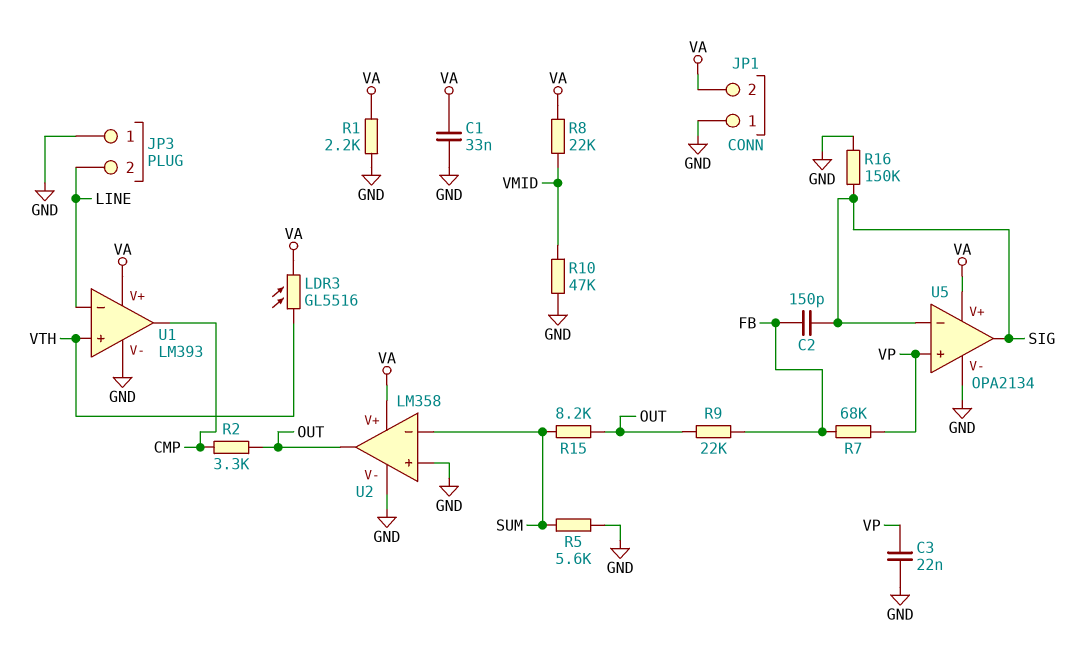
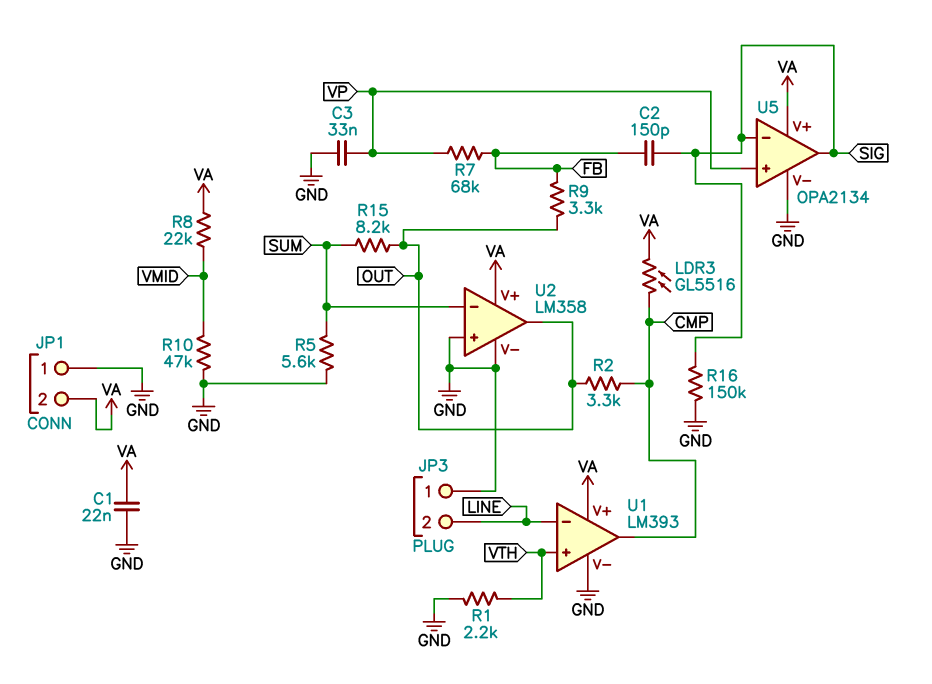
C1: 33nF (GND, VA) -> 22nF (GND, VA)
C3: 22nF (GND, VP) -> 33nF (GND, VP)
LDR3: GL5516 (VA, VTH) -> GL5516 (CMP, VA)
R1: 2.2k (GND, VA) -> 2.2k (GND, VTH)
R9: 22k (FB, OUT) -> 3.3k (FB, OUT)

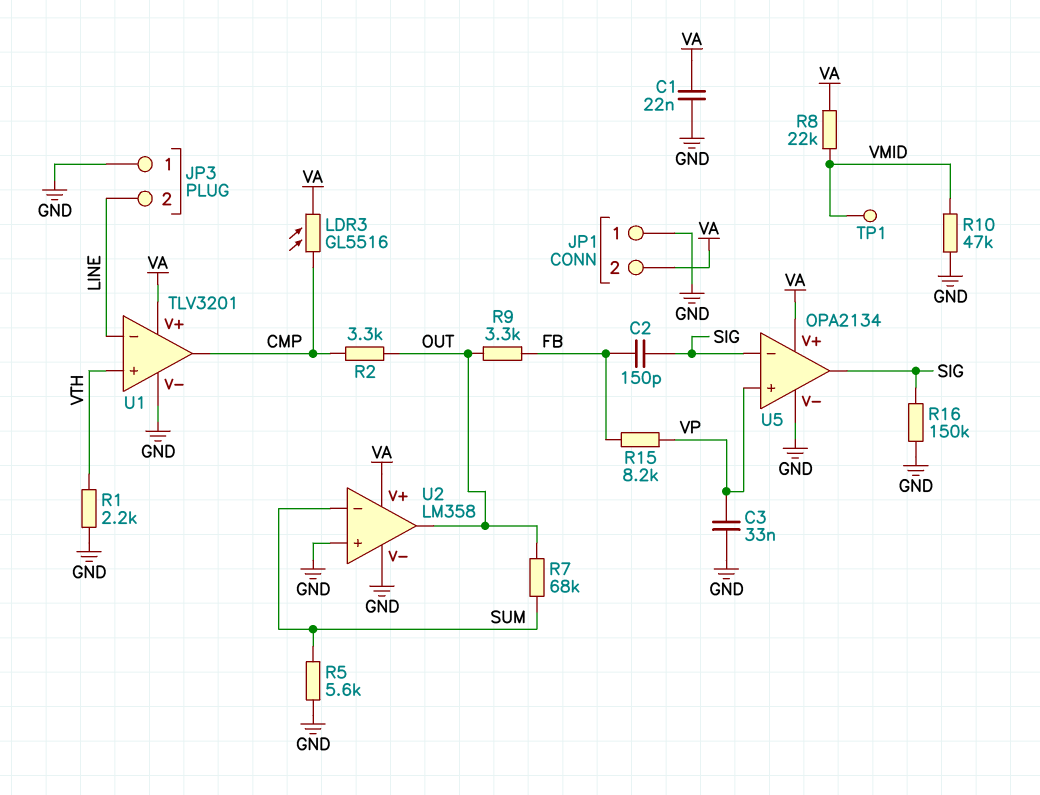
R7: 68k (FB, VP) -> 68k (OUT, SUM)
R15: 8.2k (OUT, SUM) -> 8.2k (FB, VP)
TP1: none -> test point (VMID)
U1: LM393 -> TLV3201

